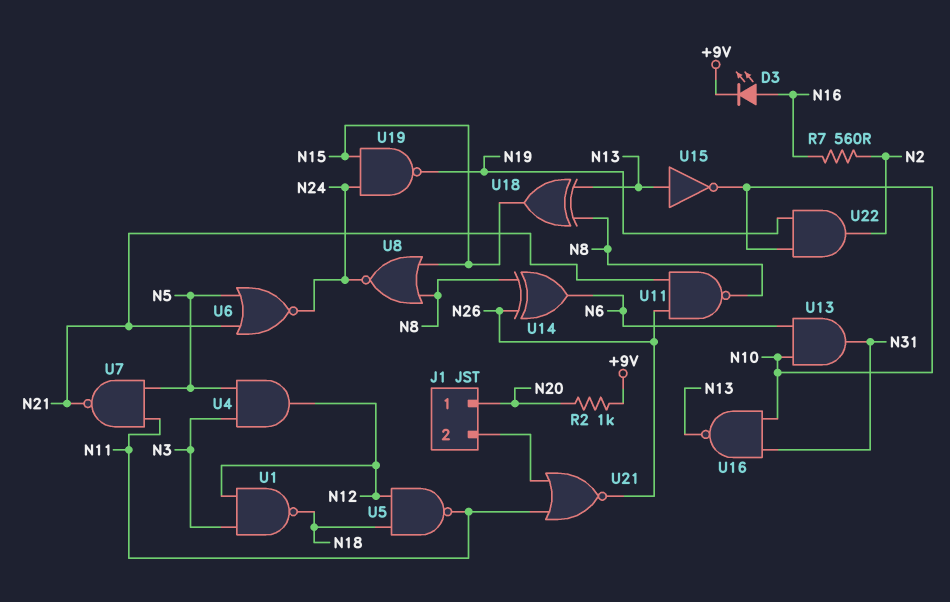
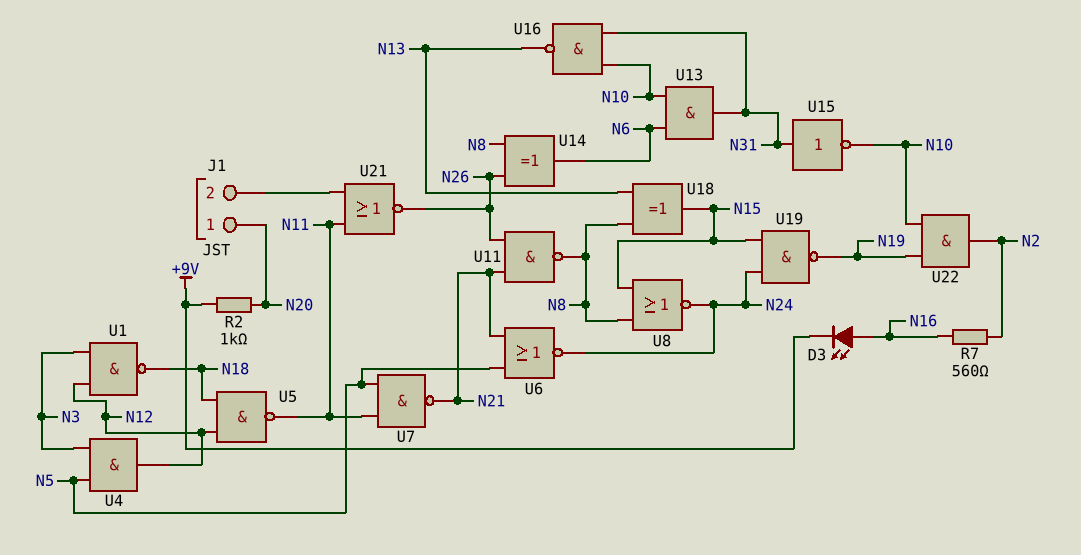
U15: NOT (in N13, out N10) -> NOT (in N31, out N10)

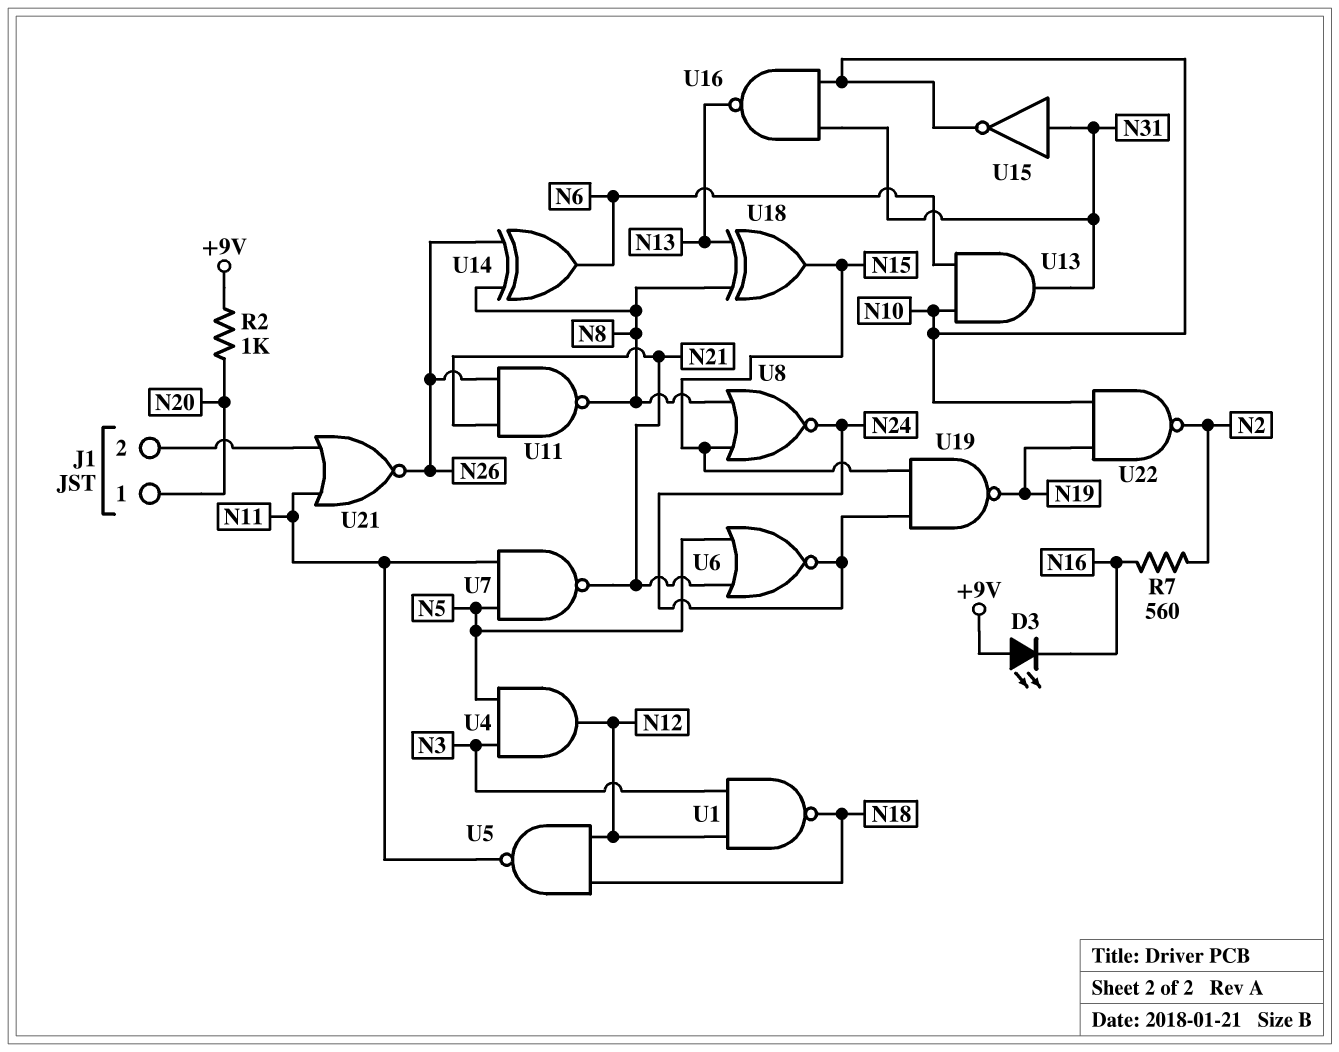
D3: LED (A N16, K +9V) -> LED (A +9V, K N16)
U22: AND (in N10, in N19, out N2) -> NAND (in N10, in N19, out N2)

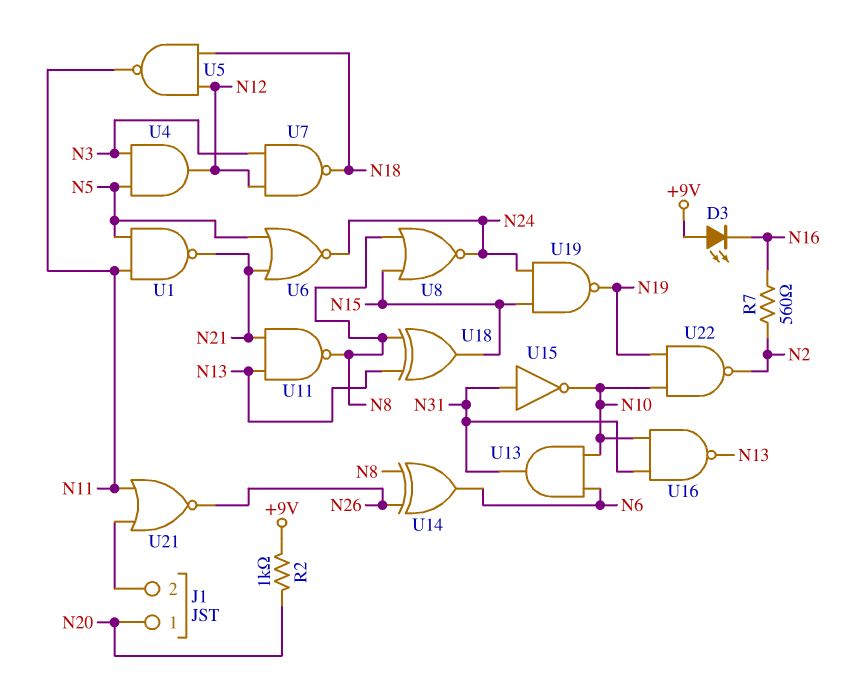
U1: NAND (in N3, in N12, out N18) -> NAND (in N5, in N11, out N21)
U7: NAND (in N5, in N11, out N21) -> NAND (in N3, in N12, out N18)
U11: NAND (in N21, in N26, out N8) -> NAND (in N13, in N21, out N8)

